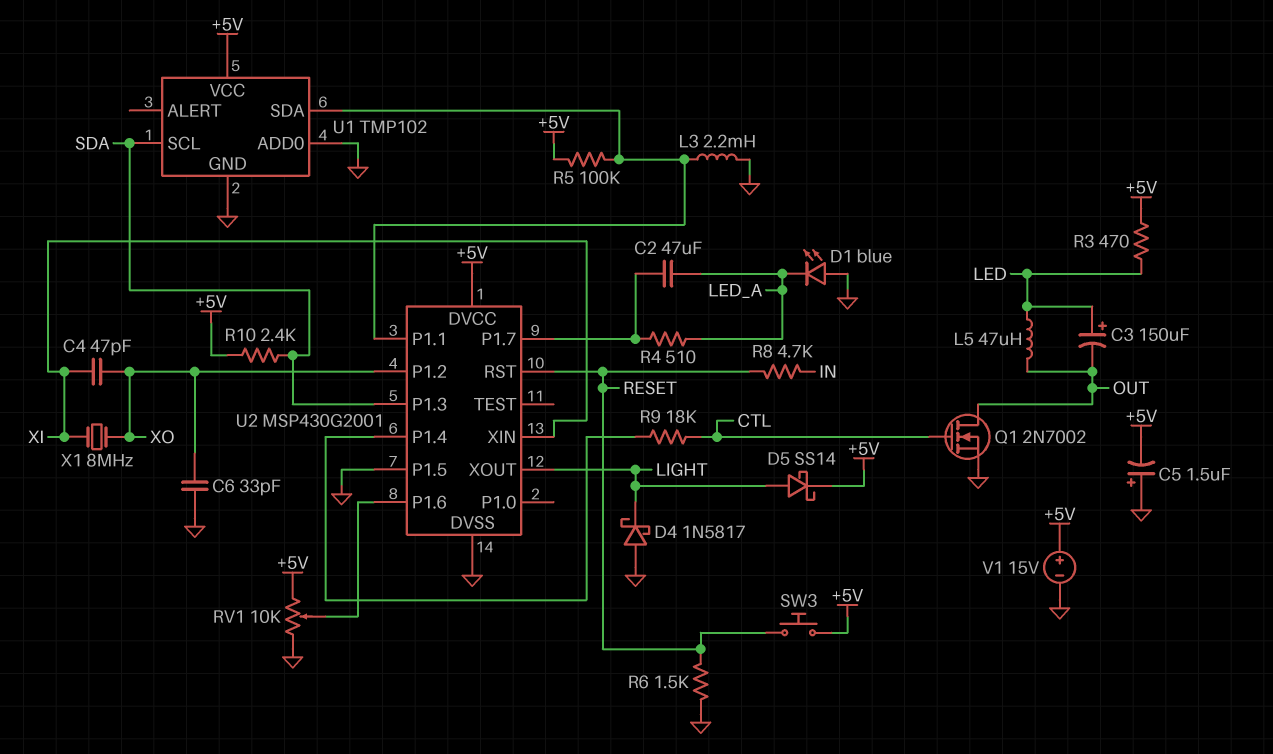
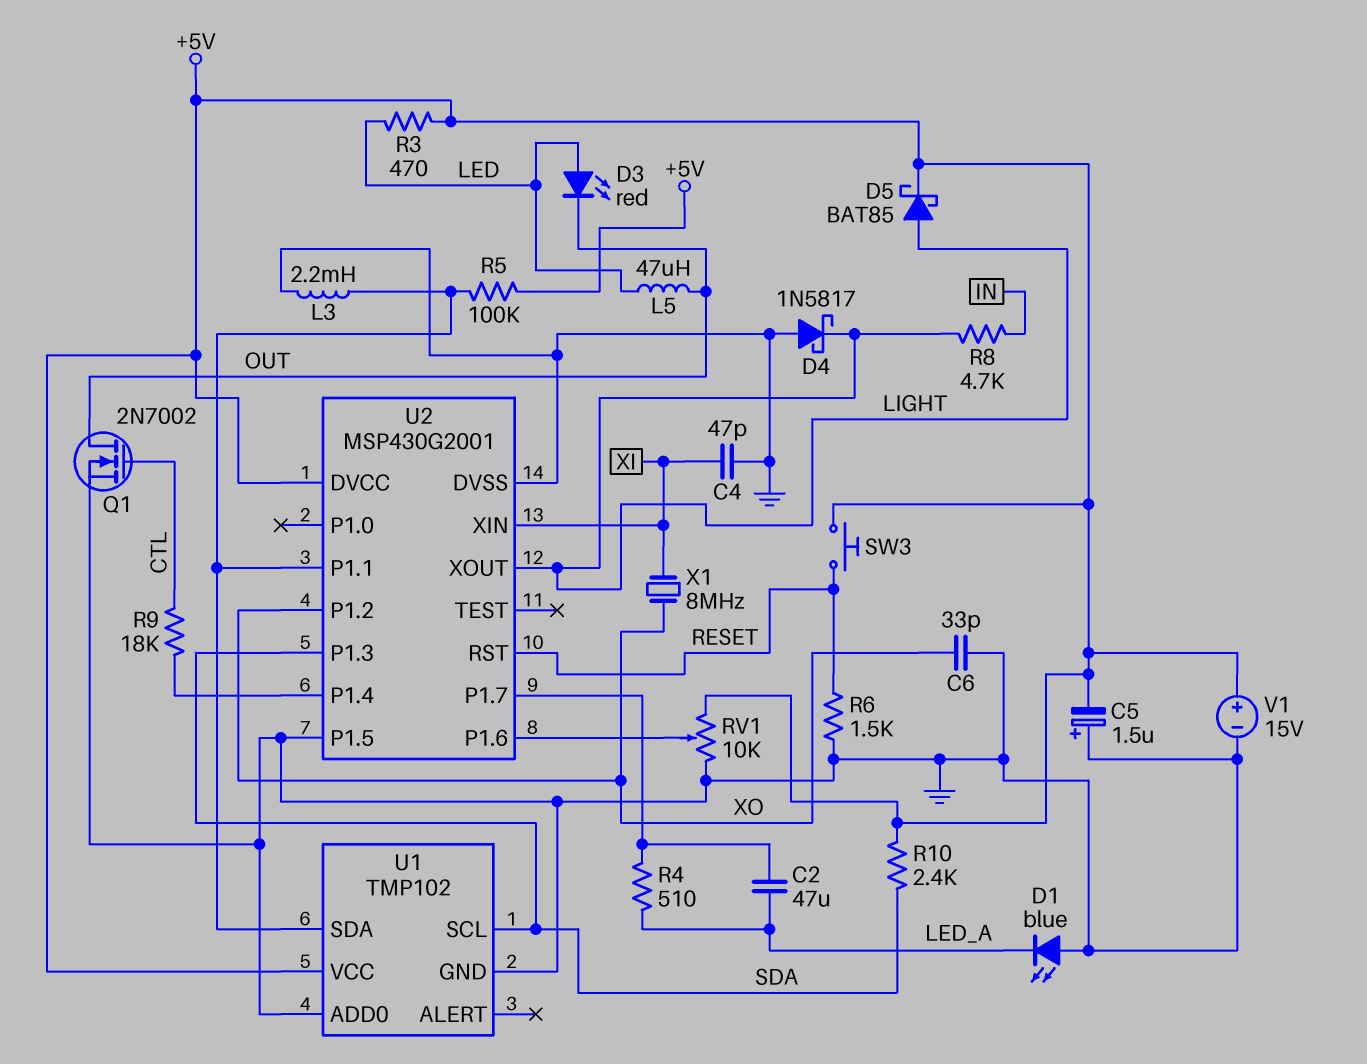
C3: 150uF (plus LED, minus OUT) -> none
C4: 47pF (XI, XO) -> 47pF (GND, XI)
D3: none -> LED red (A LED, K OUT)
D5: schottky SS14 (A LIGHT, K +5V) -> schottky BAT85 (A LIGHT, K +5V)
R8: 4.7k (IN, RESET) -> 4.7k (IN, LIGHT)

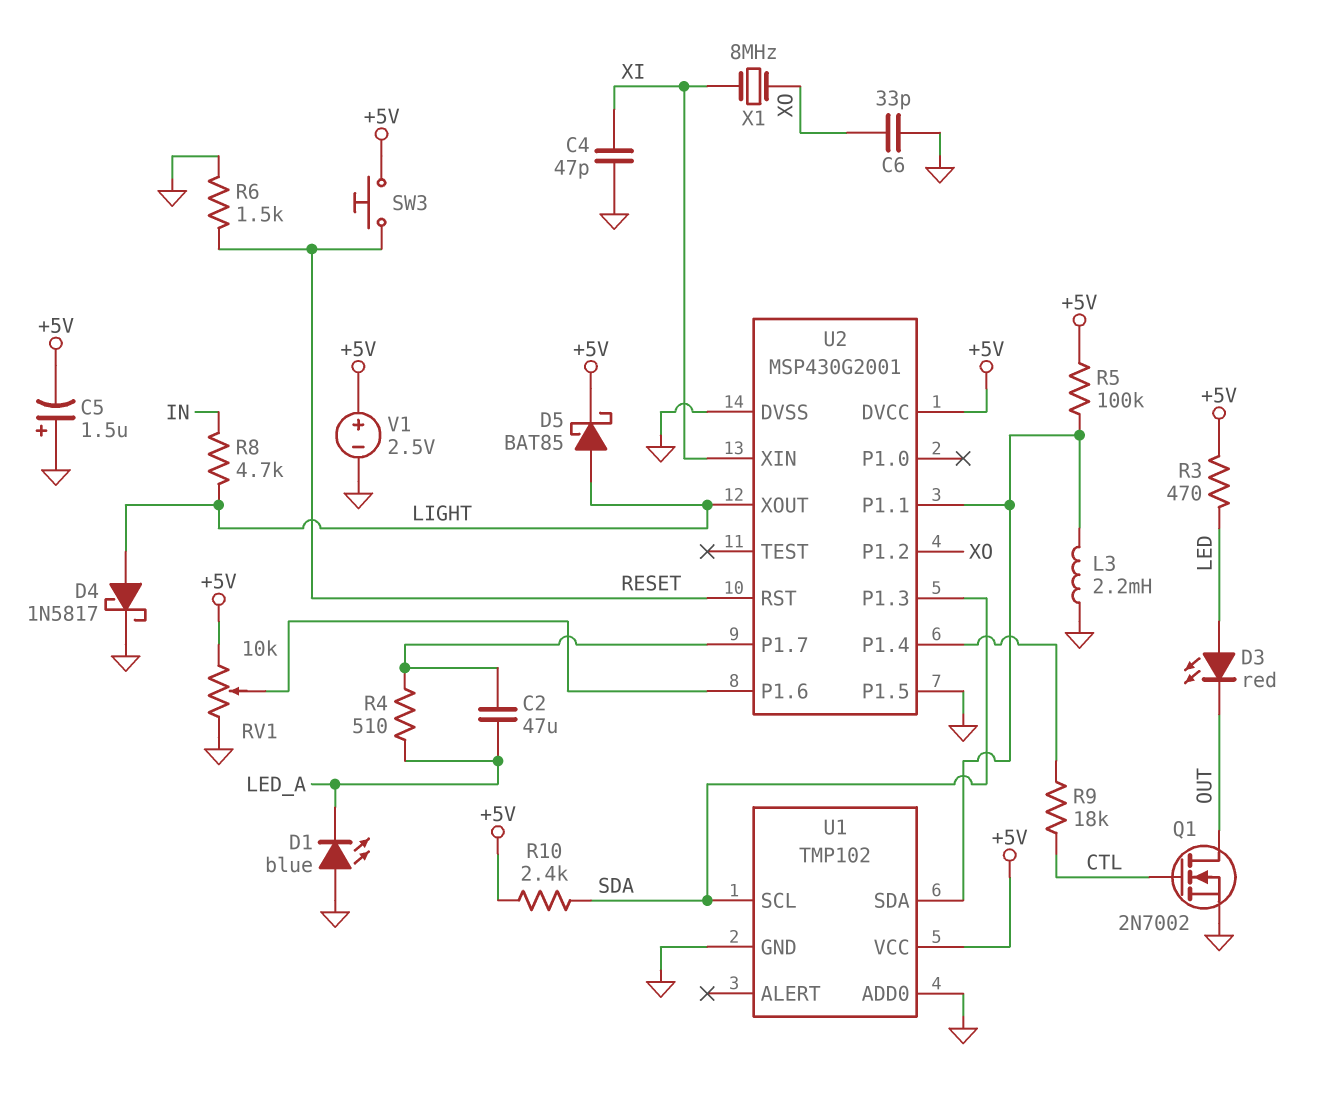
D4: schottky 1N5817 (A GND, K LIGHT) -> schottky 1N5817 (A LIGHT, K GND)
L5: 47uH (LED, OUT) -> none
V1: 15V (plus +5V, minus GND) -> 2.5V (plus +5V, minus GND)

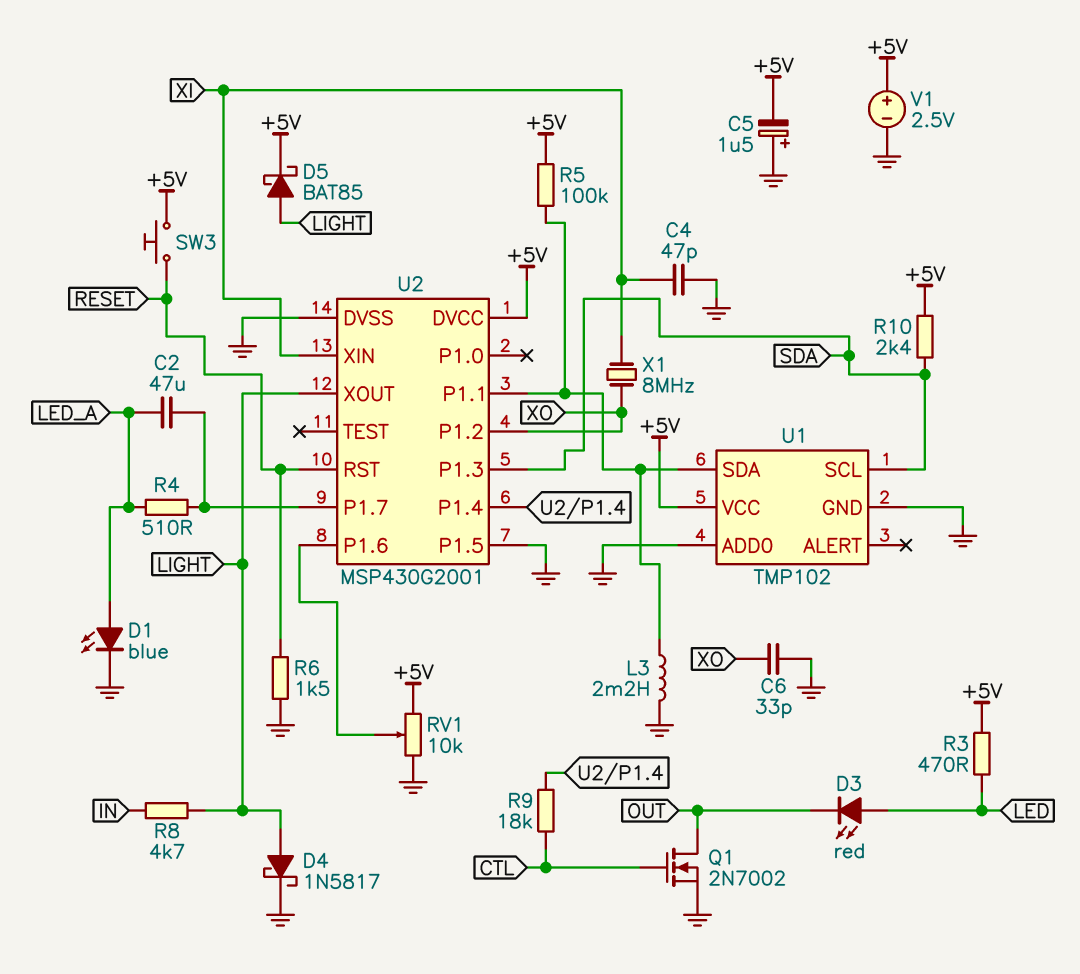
D1: LED blue (A GND, K LED_A) -> LED blue (A LED_A, K GND)

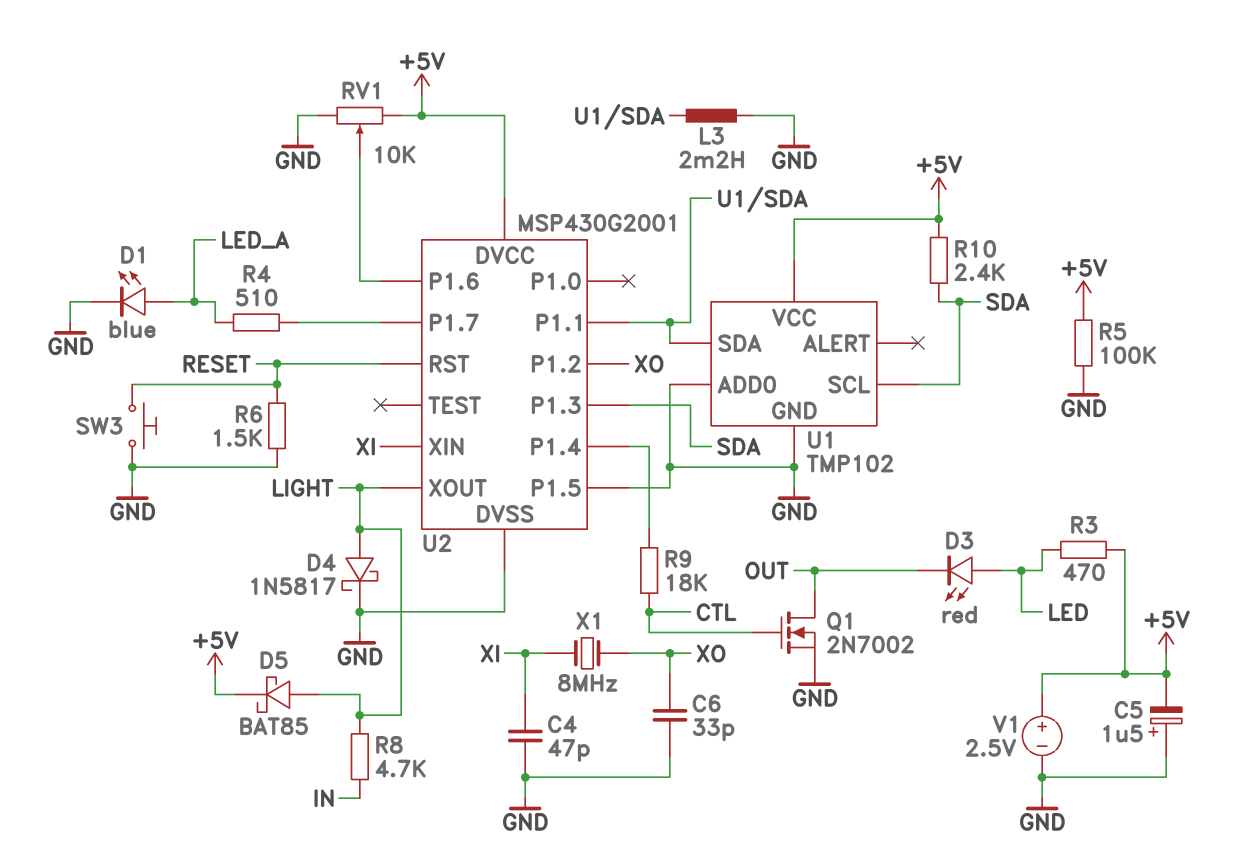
C2: 47uF (LED_A, U2/P1.7) -> none
R5: 100k (+5V, U1/SDA) -> 100k (+5V, GND)
SW3: button (+5V, RESET) -> button (GND, RESET)

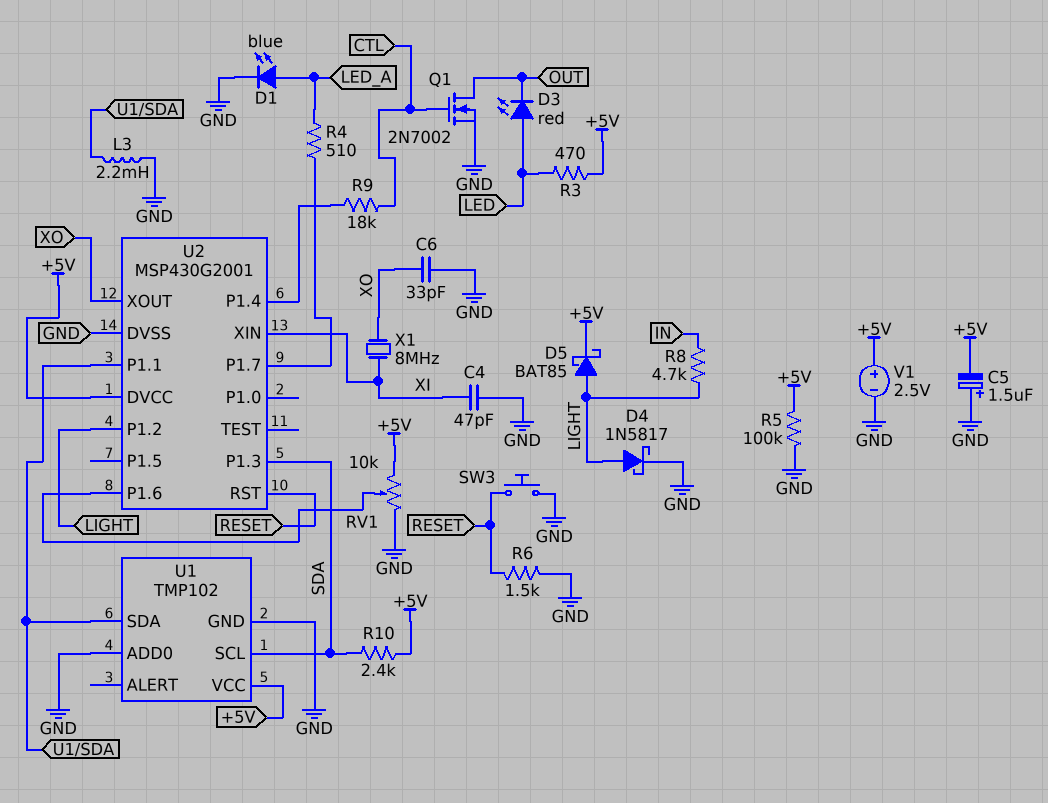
U2 pin P1.2: XO -> LIGHT
U2 pin P1.5: GND -> none
U2 pin XOUT: LIGHT -> XO

